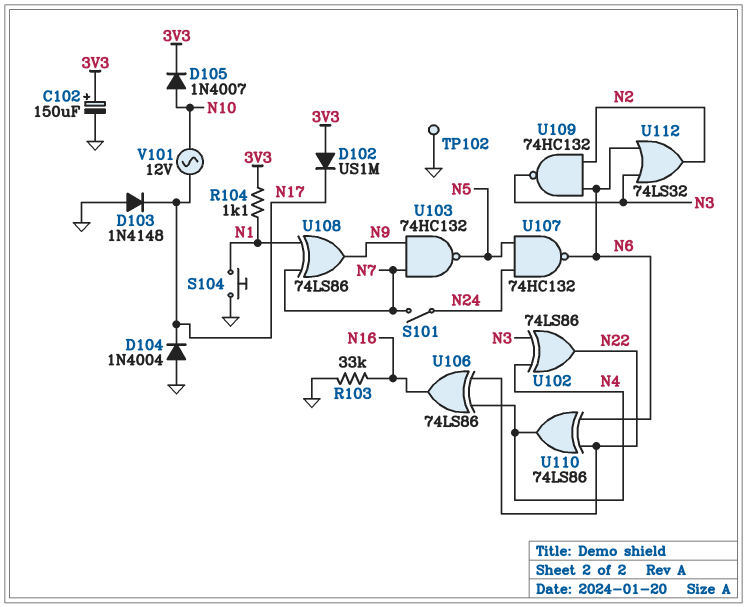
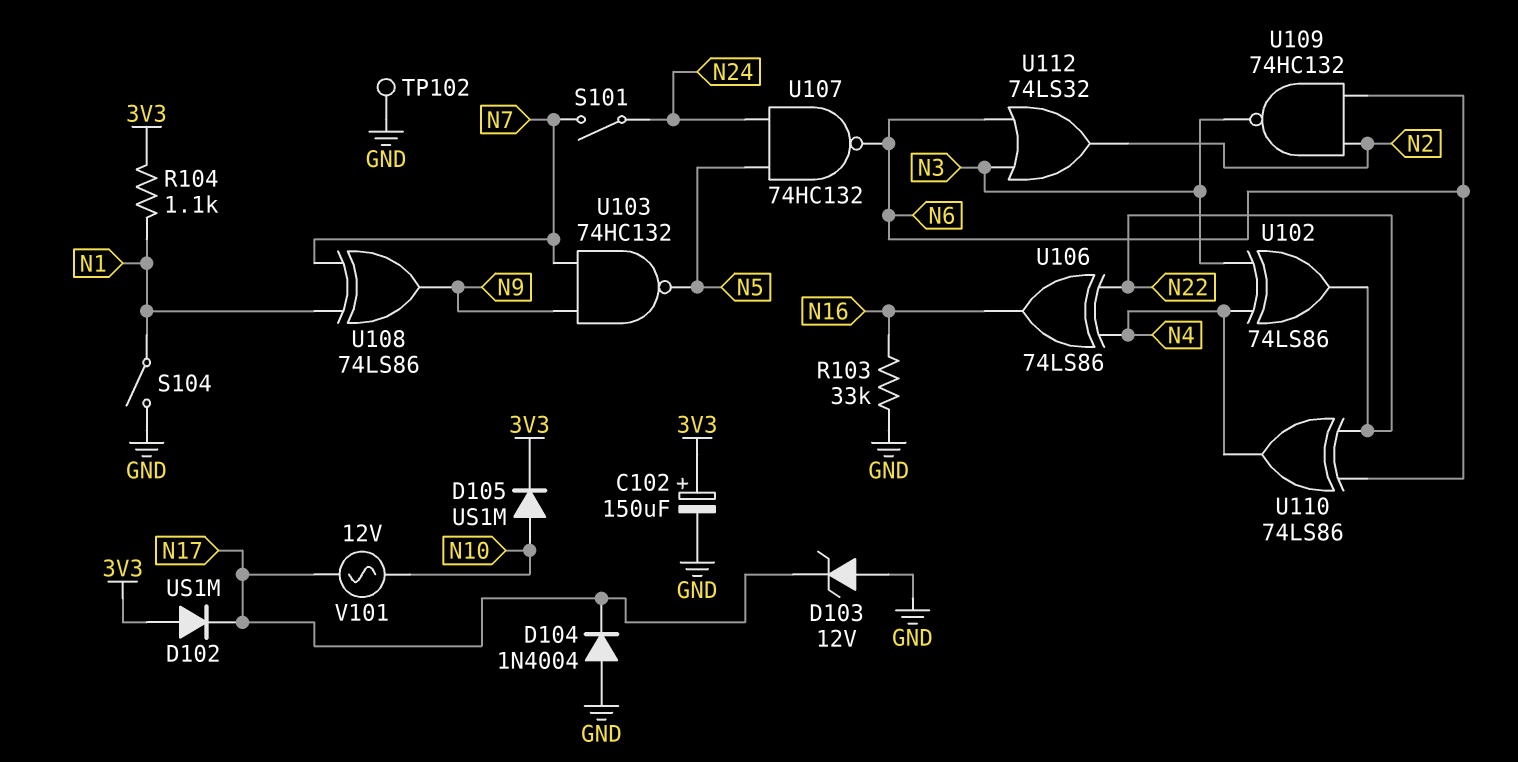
D103: diode 1N4148 (A GND, K N17) -> zener 12V (A GND, K N17)
D105: diode 1N4007 (A N10, K 3V3) -> diode US1M (A N10, K 3V3)
S104: button (GND, N1) -> switch (GND, N1)

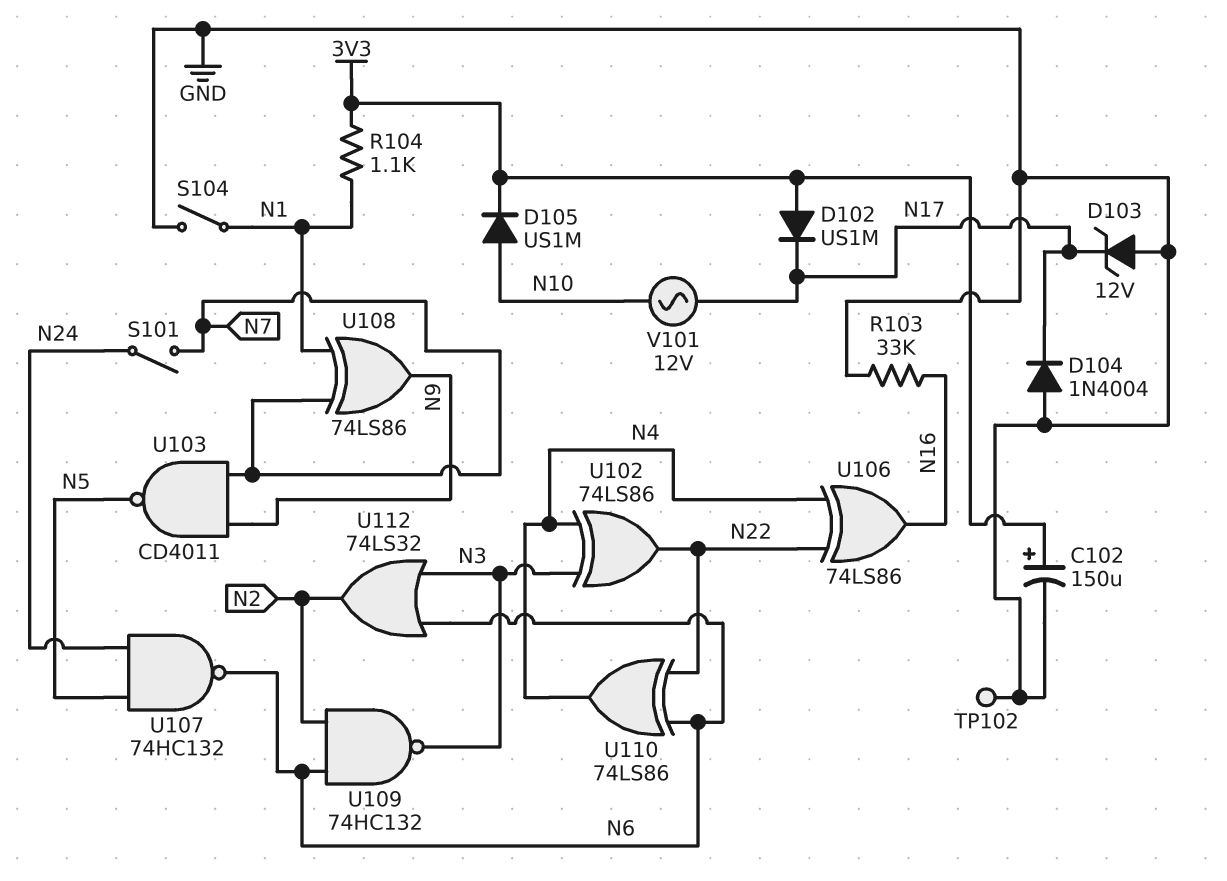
U103: NAND 74HC132 (in N7, in N9, out N5) -> NAND CD4011 (in N7, in N9, out N5)

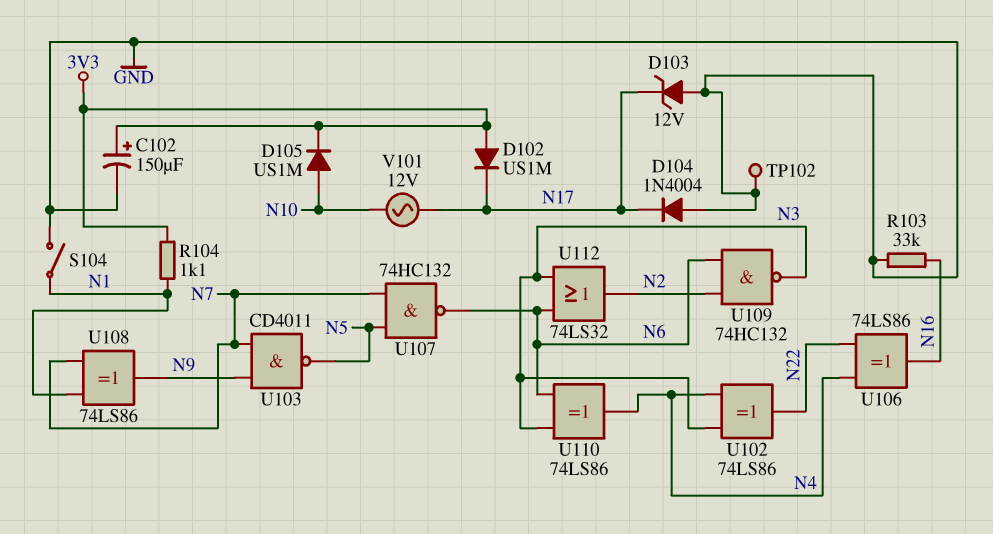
S101: switch (N7, N24) -> none
U107: NAND 74HC132 (in N5, in N24, out N6) -> NAND 74HC132 (in N5, in N7, out N6)
U110: XOR 74LS86 (in N6, in N22, out N4) -> XOR 74LS86 (in N3, in N6, out N4)

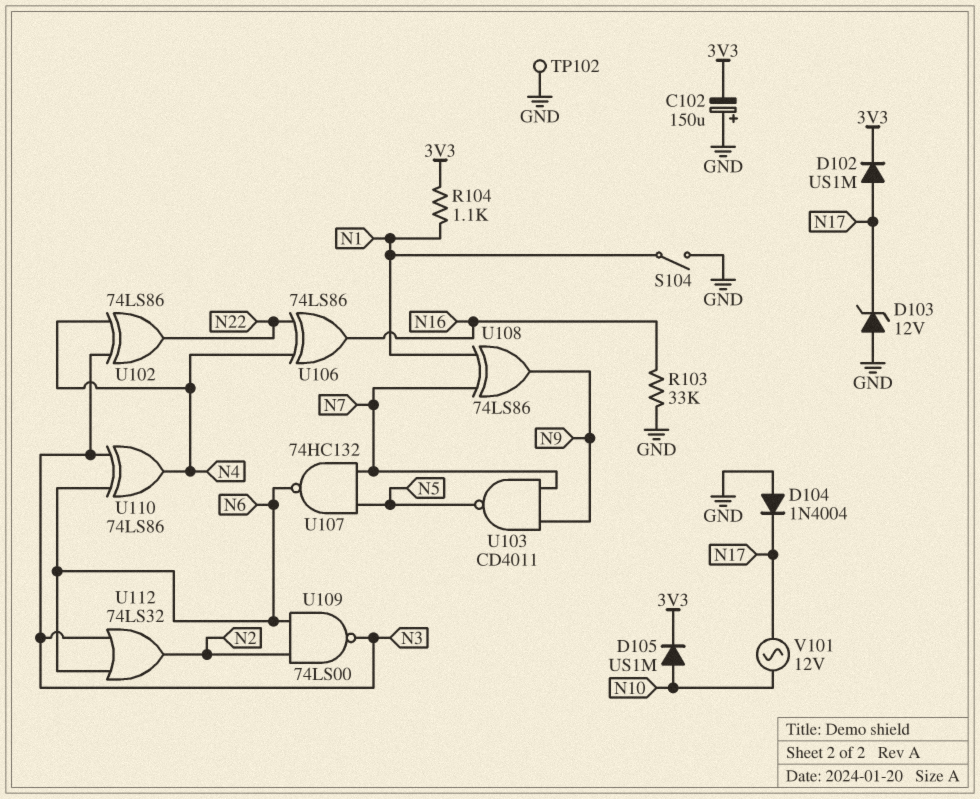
C102: 150uF (plus 3V3, minus GND) -> 150uF (plus GND, minus 3V3)
D102: diode US1M (A 3V3, K N17) -> diode US1M (A N17, K 3V3)
U109: NAND 74HC132 (in N2, in N6, out N3) -> NAND 74LS00 (in N2, in N6, out N3)

